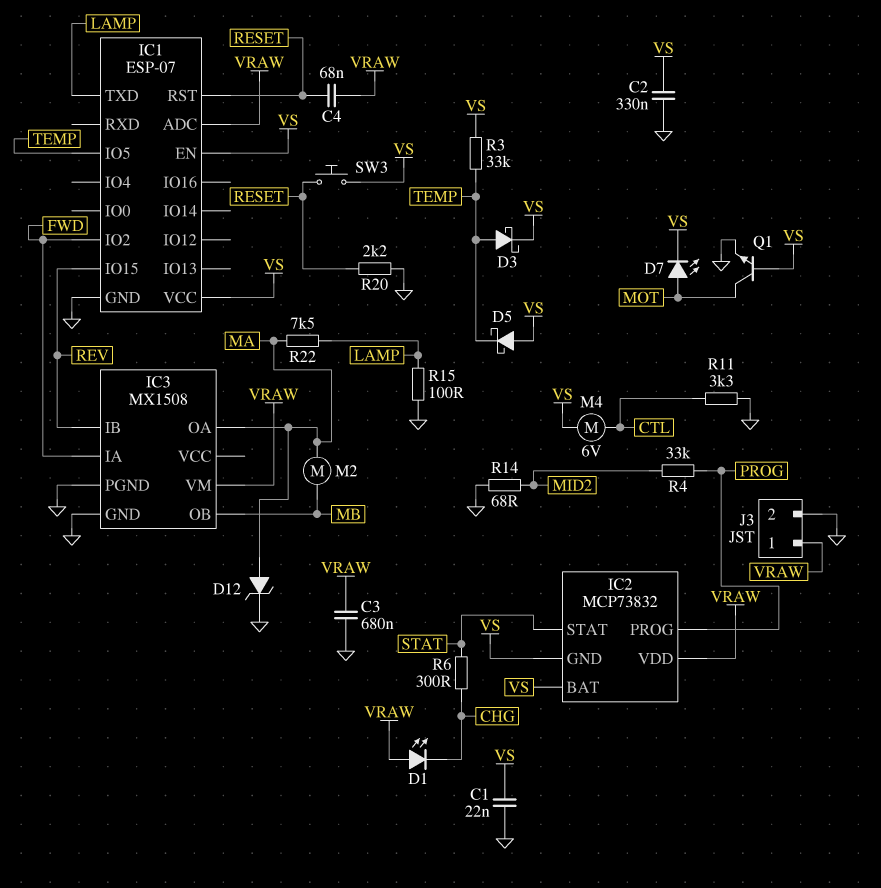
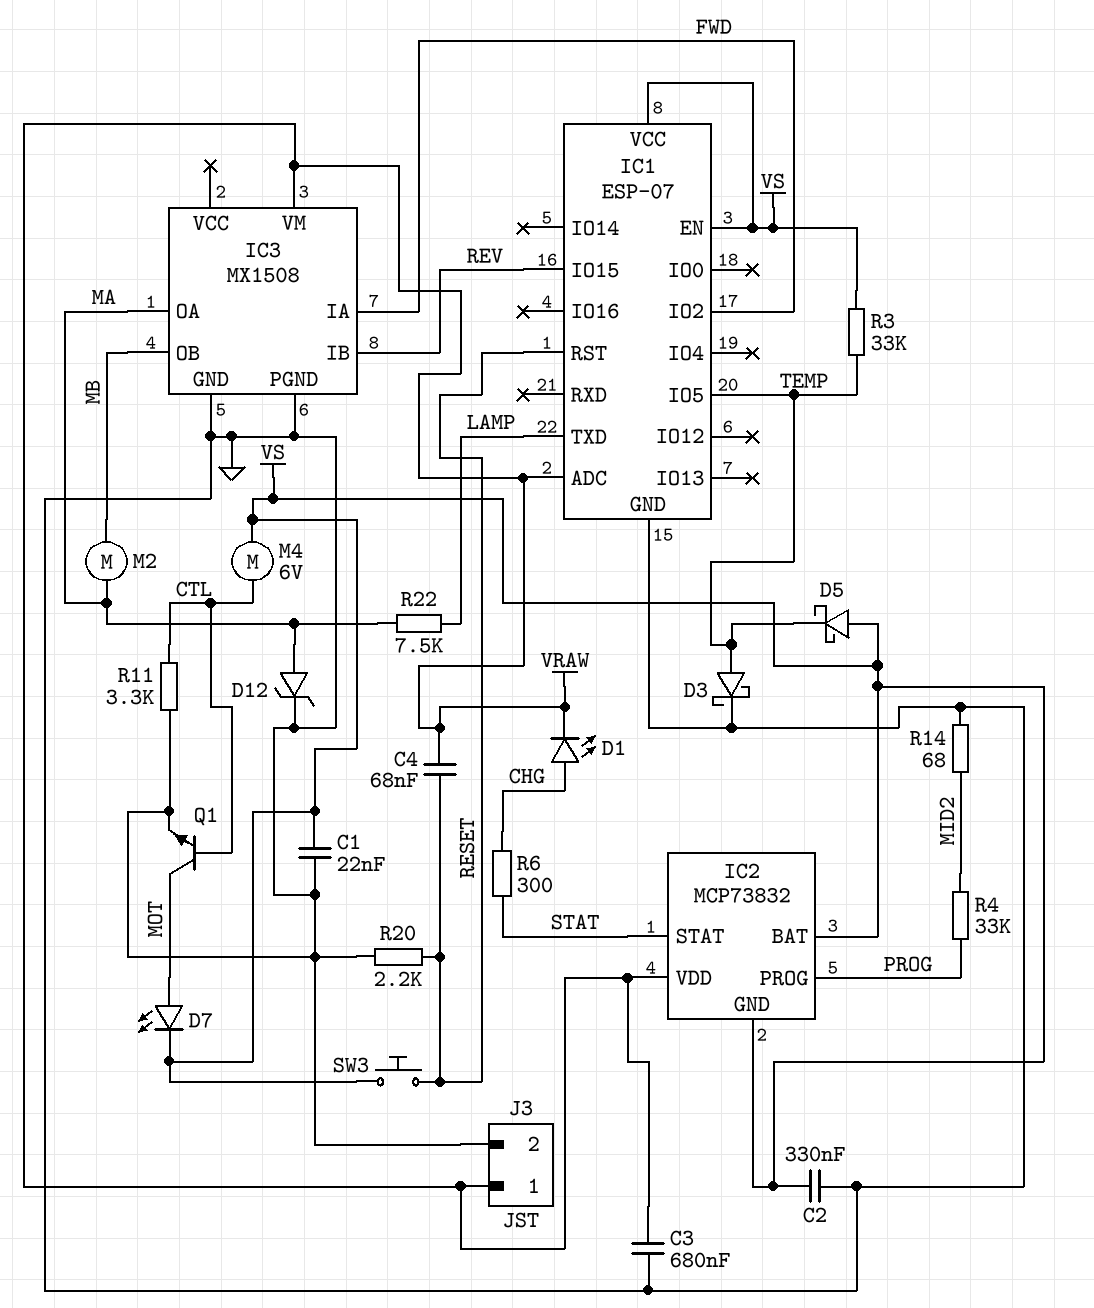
D1: LED (A VRAW, K CHG) -> LED (A CHG, K VRAW)
D3: schottky (A TEMP, K VS) -> schottky (A TEMP, K GND)
Q1: NPN (B VS, C MOT, E GND) -> NPN (B CTL, C MOT, E GND)
R15: 100 (GND, LAMP) -> none

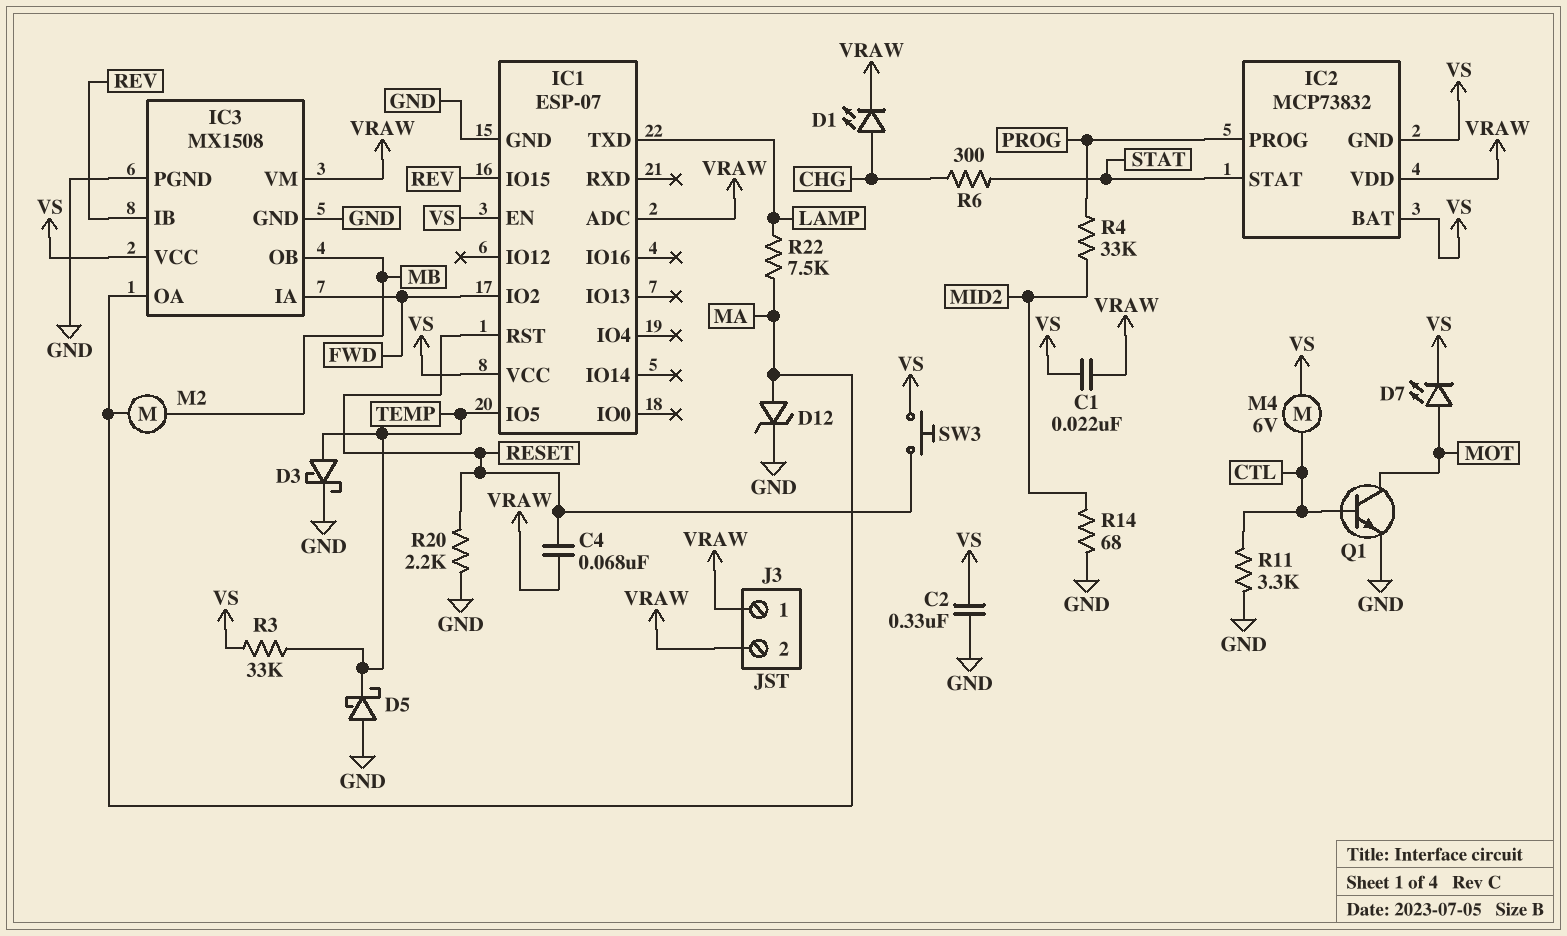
C1: 22nF (GND, VS) -> 22nF (VRAW, VS)
C3: 680nF (GND, VRAW) -> none
D5: schottky (A VS, K TEMP) -> schottky (A GND, K TEMP)
IC3 pin VCC: none -> VS
J3 pin 2: GND -> VRAW

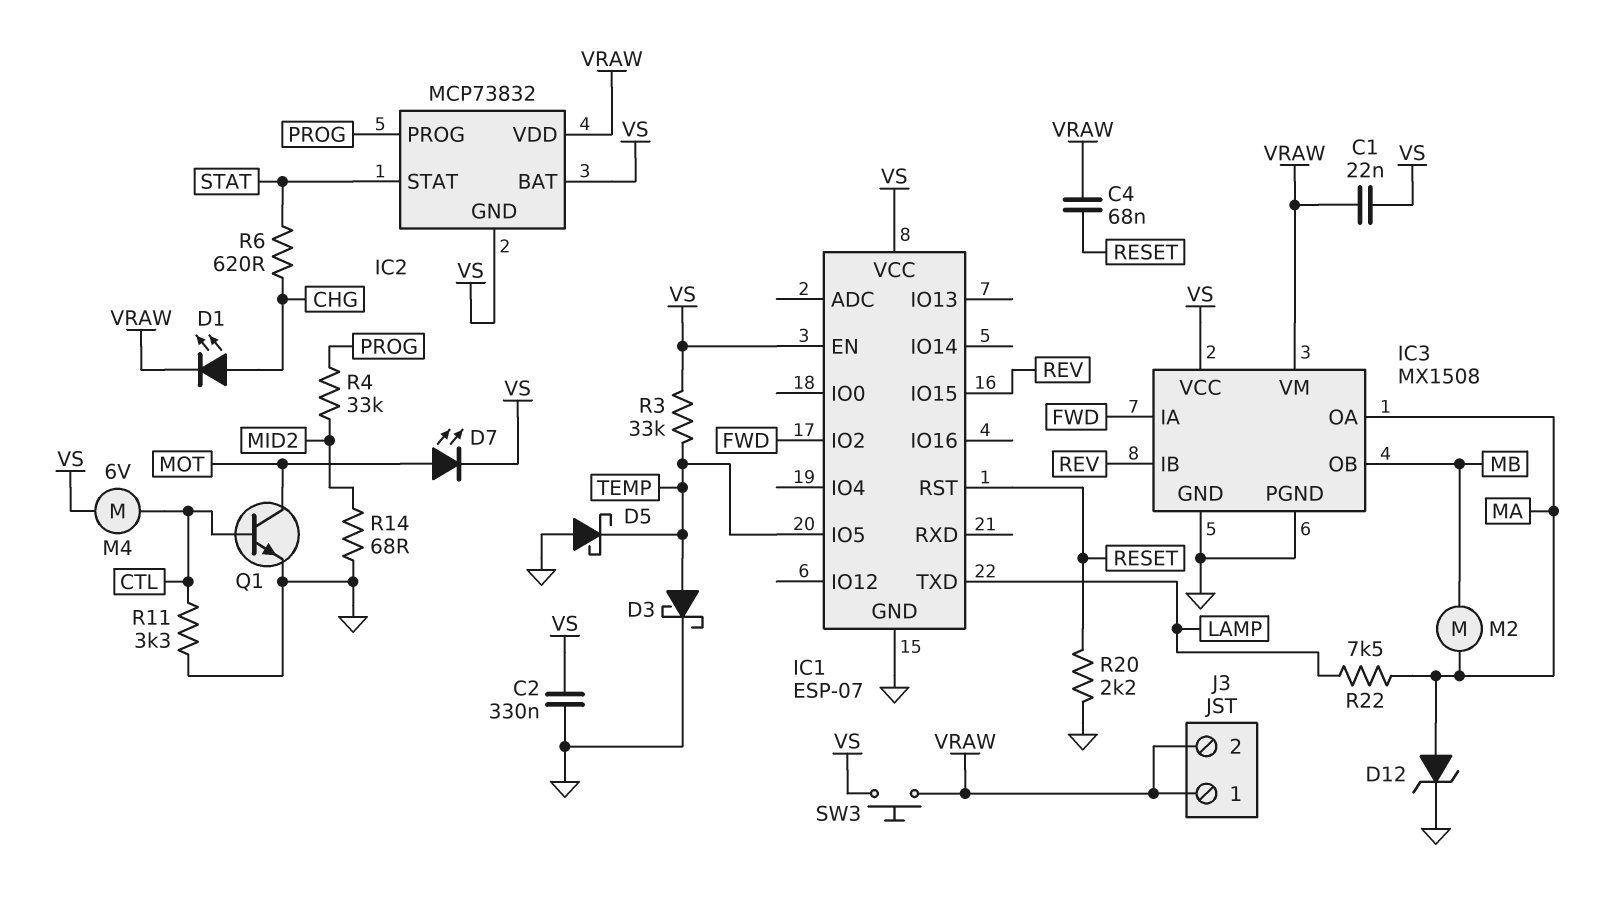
IC1 pin ADC: VRAW -> none
R6: 300 (CHG, STAT) -> 620 (CHG, STAT)
SW3: button (RESET, VS) -> button (VRAW, VS)

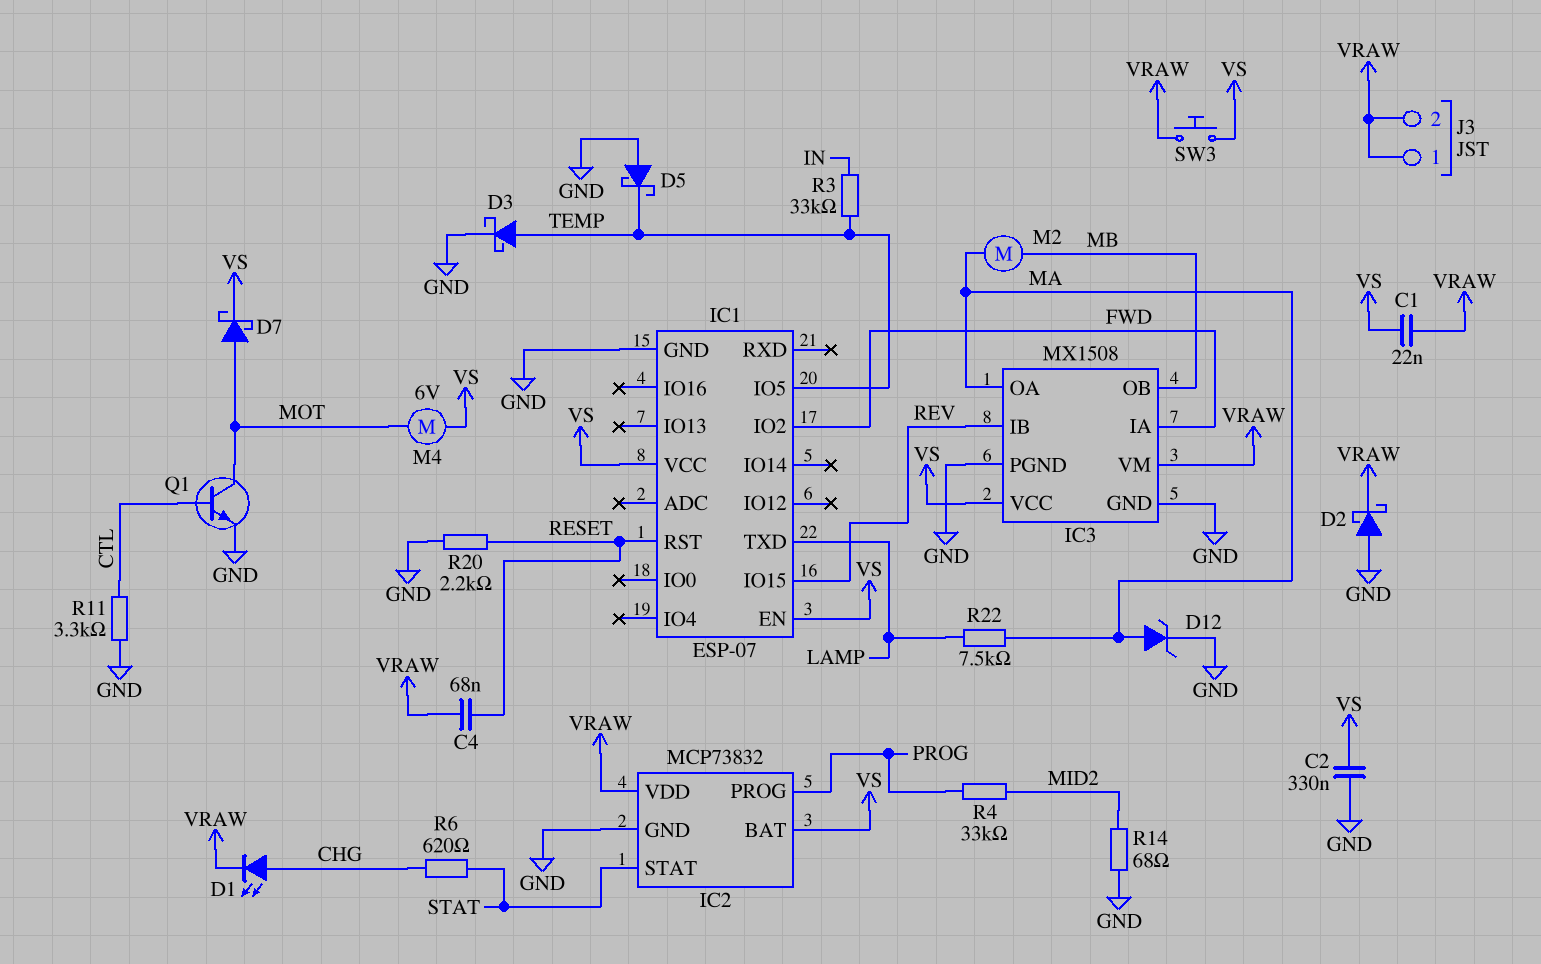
D2: none -> schottky (A GND, K VRAW)
D7: LED (A MOT, K VS) -> schottky (A MOT, K VS)
IC2 pin GND: VS -> GND
M4: motor 6V (CTL, VS) -> motor 6V (MOT, VS)
R3: 33k (TEMP, VS) -> 33k (IN, TEMP)

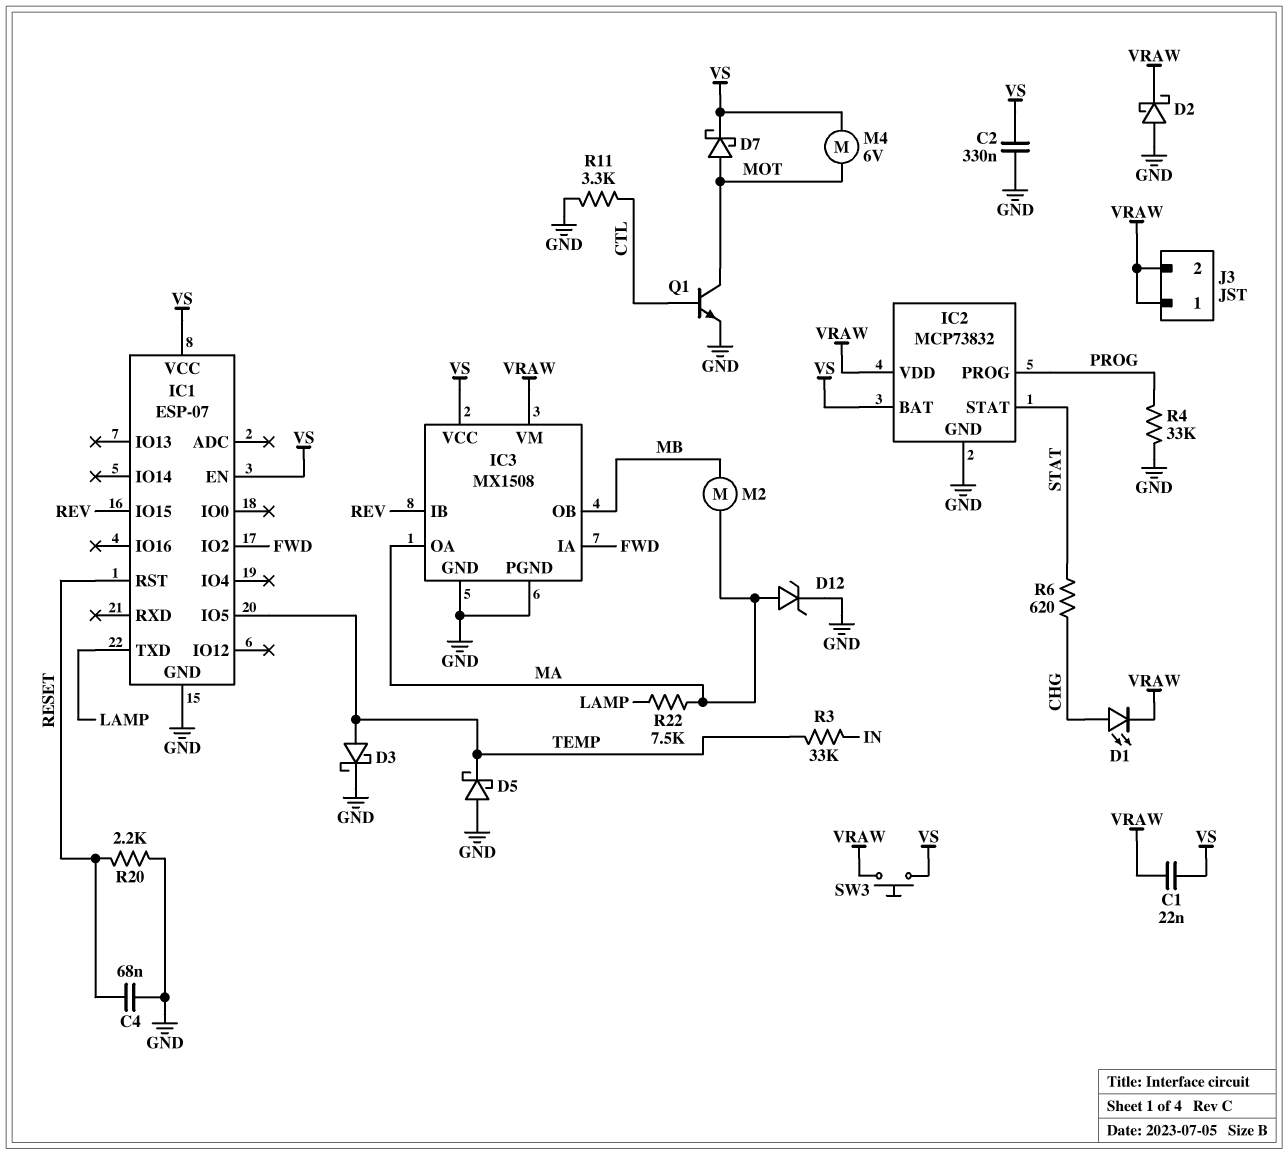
C4: 68nF (RESET, VRAW) -> 68nF (GND, RESET)
R4: 33k (MID2, PROG) -> 33k (GND, PROG)
R14: 68 (GND, MID2) -> none

